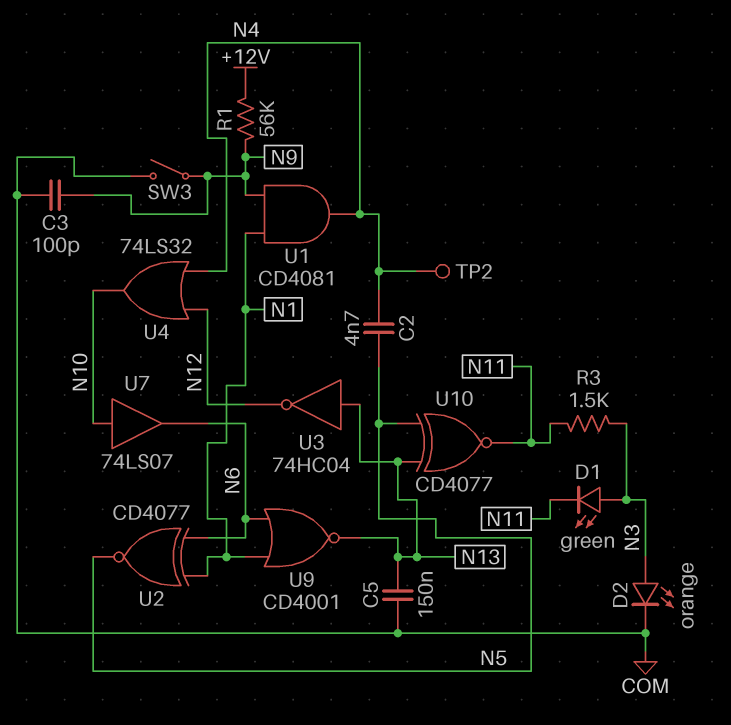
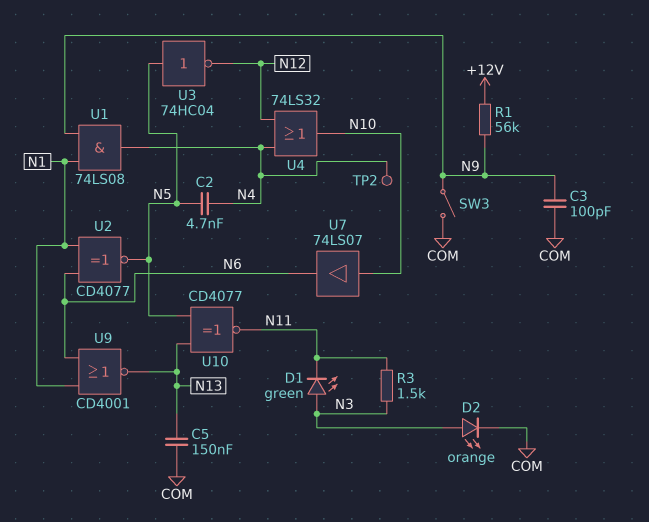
U1: AND CD4081 (in N1, in N9, out N4) -> AND 74LS08 (in N1, in N9, out N4)
U3: NOT 74HC04 (in N13, out N12) -> NOT 74HC04 (in N5, out N12)

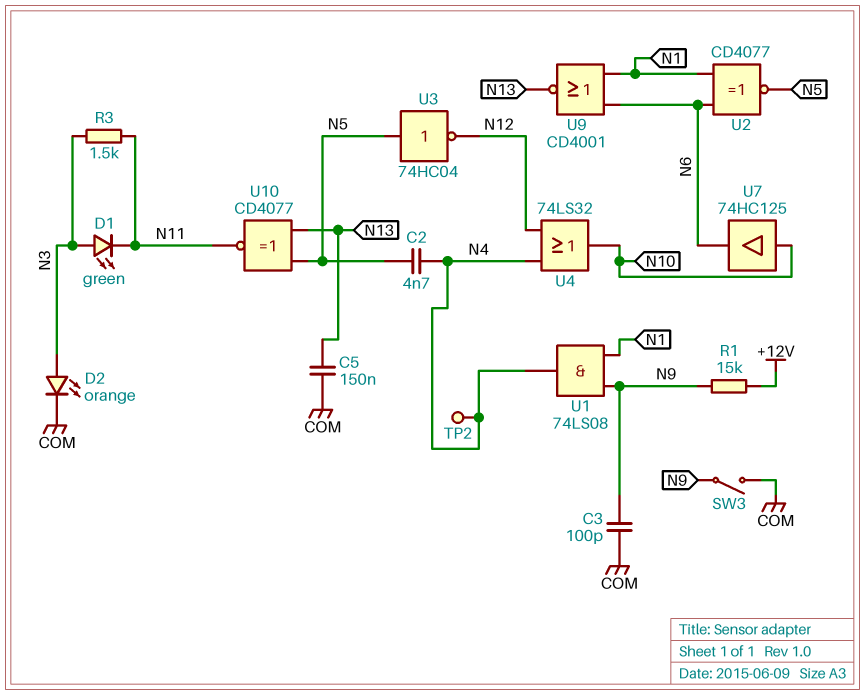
R1: 56k (+12V, N9) -> 15k (+12V, N9)
U7: buffer 74LS07 (in N10, out N6) -> buffer 74HC125 (in N10, out N6)

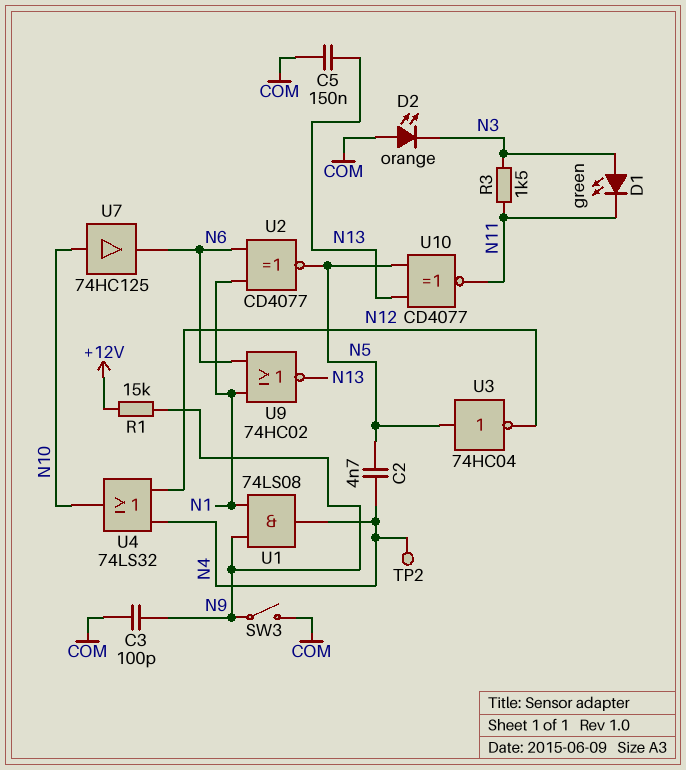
D2: LED orange (A N3, K COM) -> LED orange (A COM, K N3)
U9: NOR CD4001 (in N1, in N6, out N13) -> NOR 74HC02 (in N1, in N6, out N13)

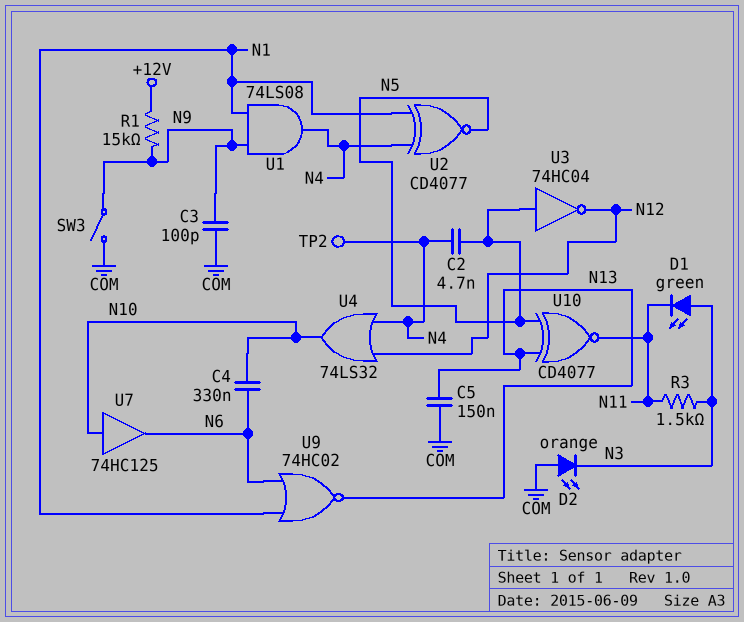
C4: none -> 330nF (N6, N10)
U2: XNOR CD4077 (in N1, in N6, out N5) -> XNOR CD4077 (in N1, in N4, out N5)

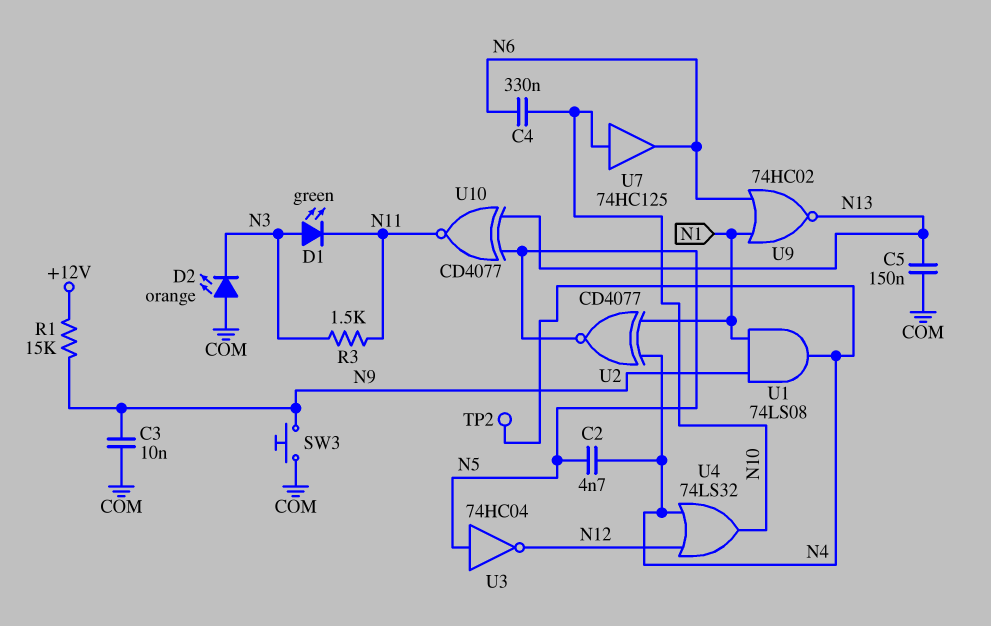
C3: 100pF (COM, N9) -> 10nF (COM, N9)
SW3: switch (COM, N9) -> button (COM, N9)

